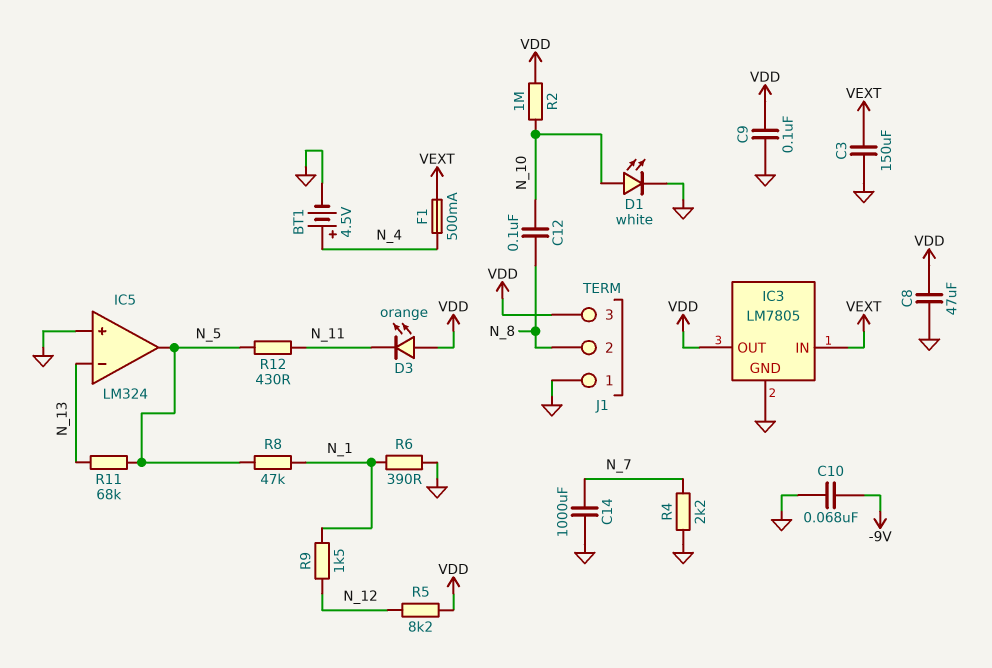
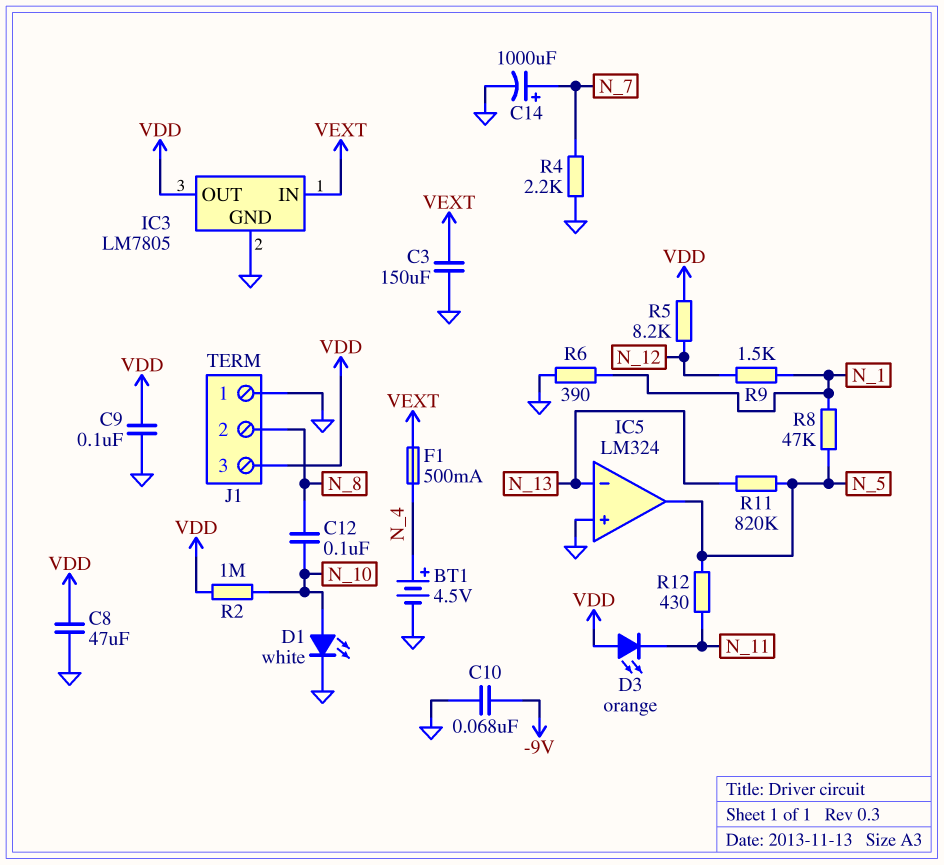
C14: 1000uF (GND, N_7) -> 1000uF (plus N_7, minus GND)
R11: 68k (N_5, N_13) -> 820k (N_5, N_13)

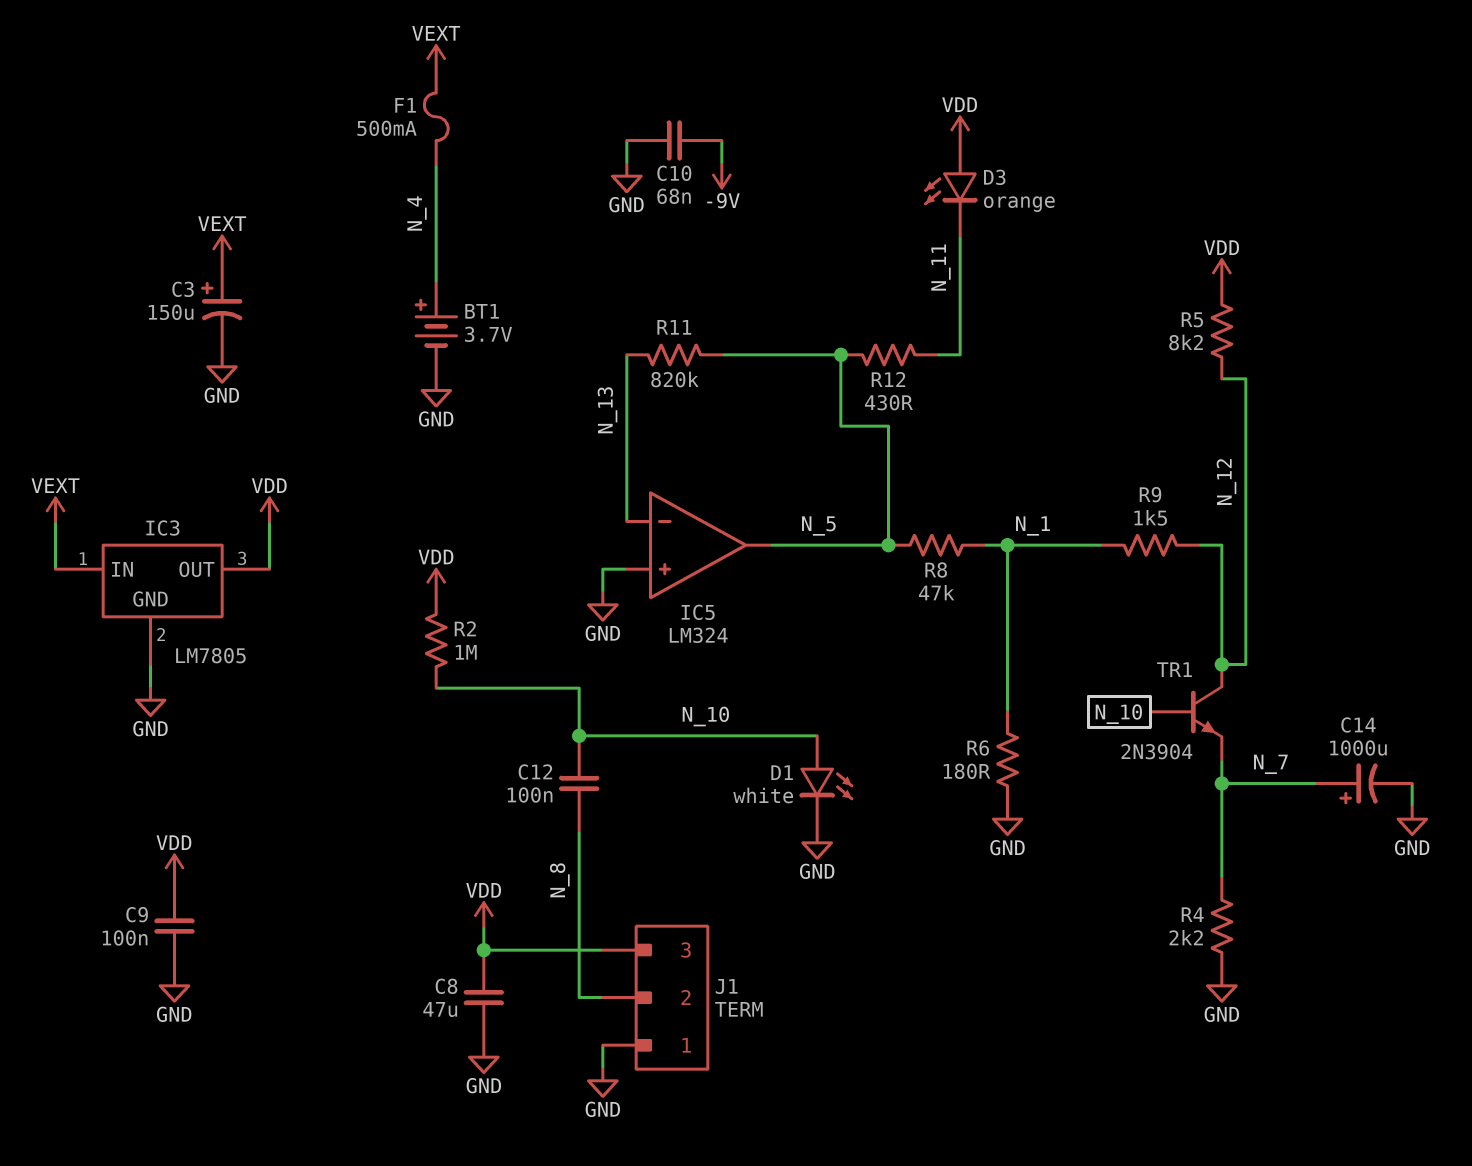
BT1: 4.5V (plus N_4, minus GND) -> 3.7V (plus N_4, minus GND)
C3: 150uF (GND, VEXT) -> 150uF (plus VEXT, minus GND)
R6: 390 (GND, N_1) -> 180 (GND, N_1)
TR1: none -> NPN 2N3904 (B N_10, C N_12, E N_7)

